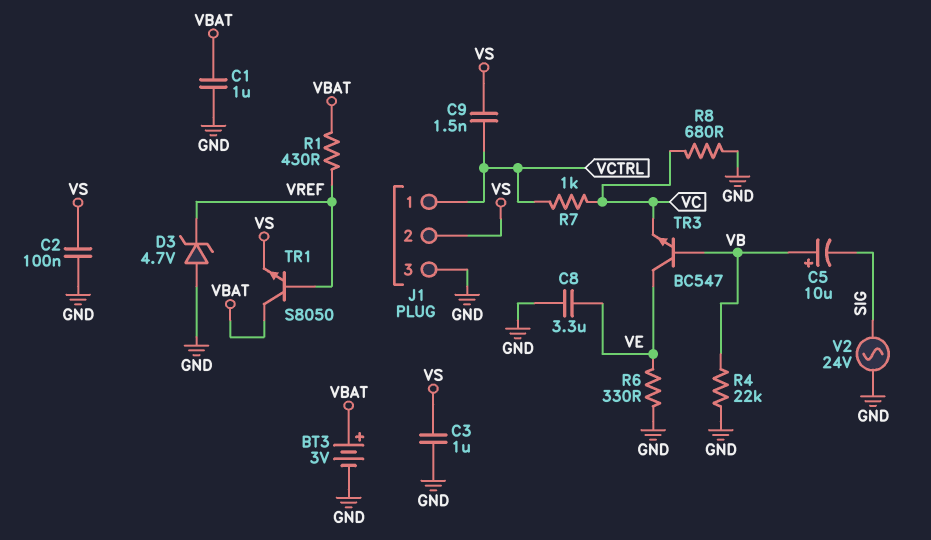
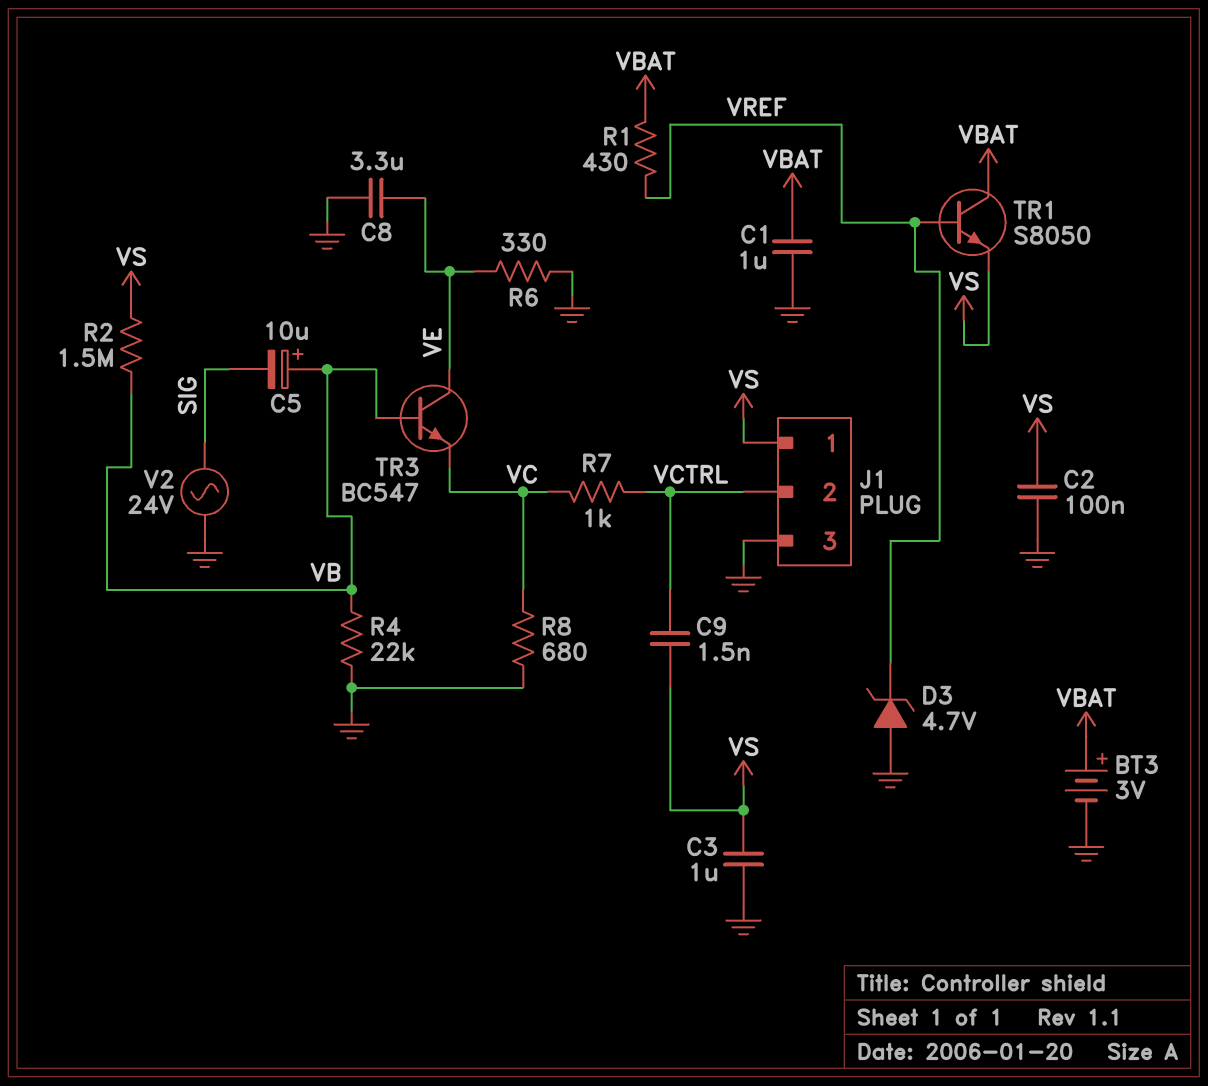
J1 pin 1: VCTRL -> VS
J1 pin 2: VS -> VCTRL
R2: none -> 1.5M (VB, VS)

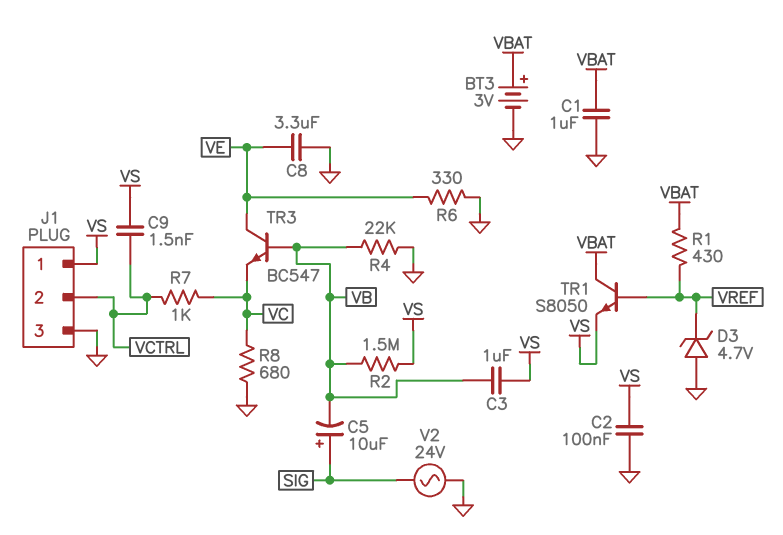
C3: 1uF (GND, VS) -> 1uF (VB, VS)
C5: 10uF (plus VB, minus SIG) -> 10uF (plus SIG, minus VB)

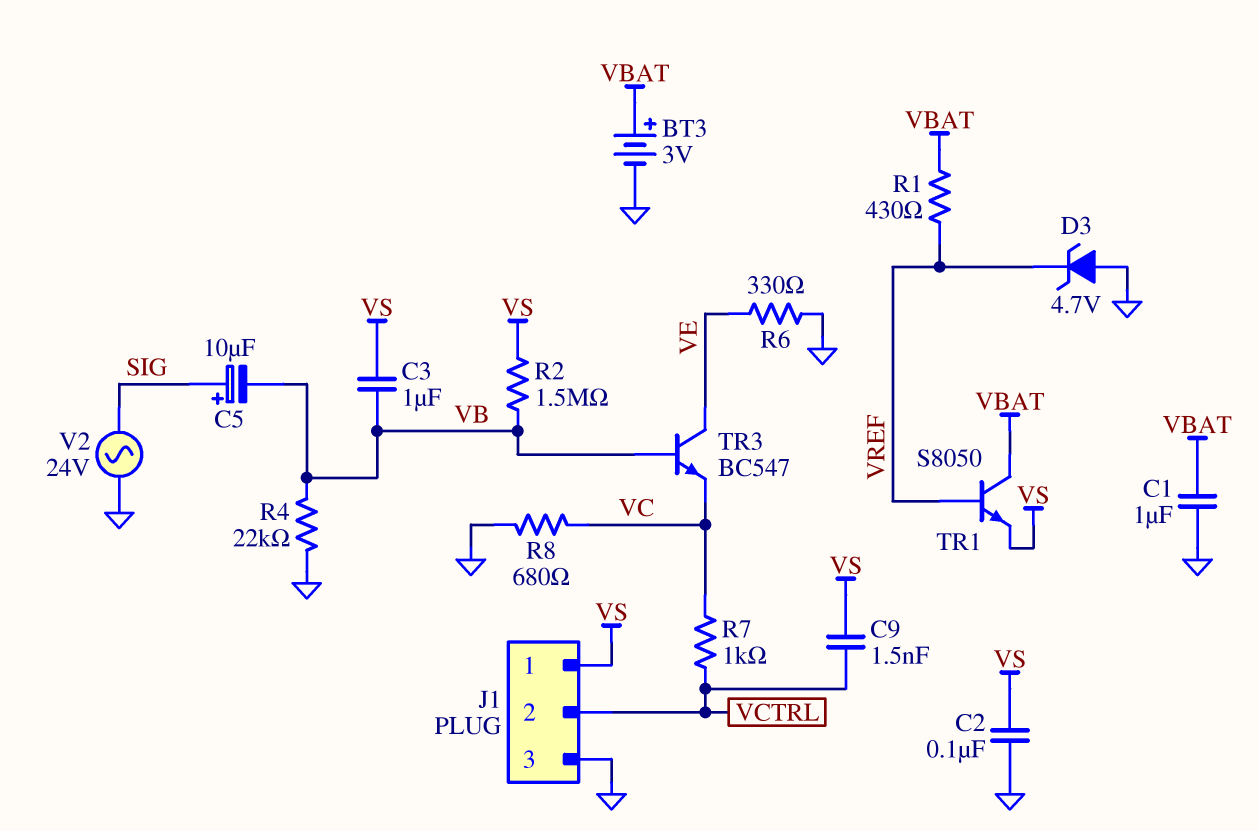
C8: 3.3uF (GND, VE) -> none

